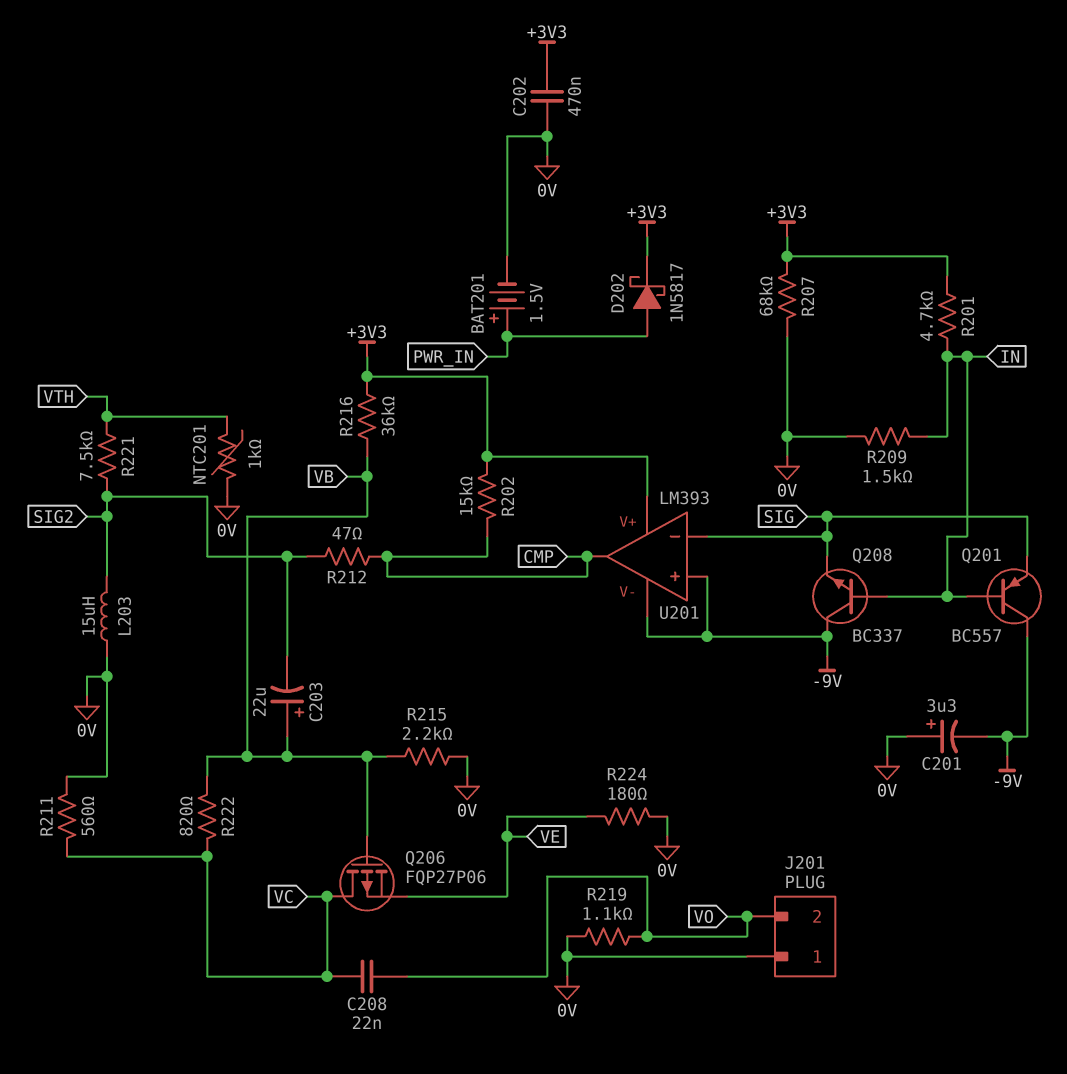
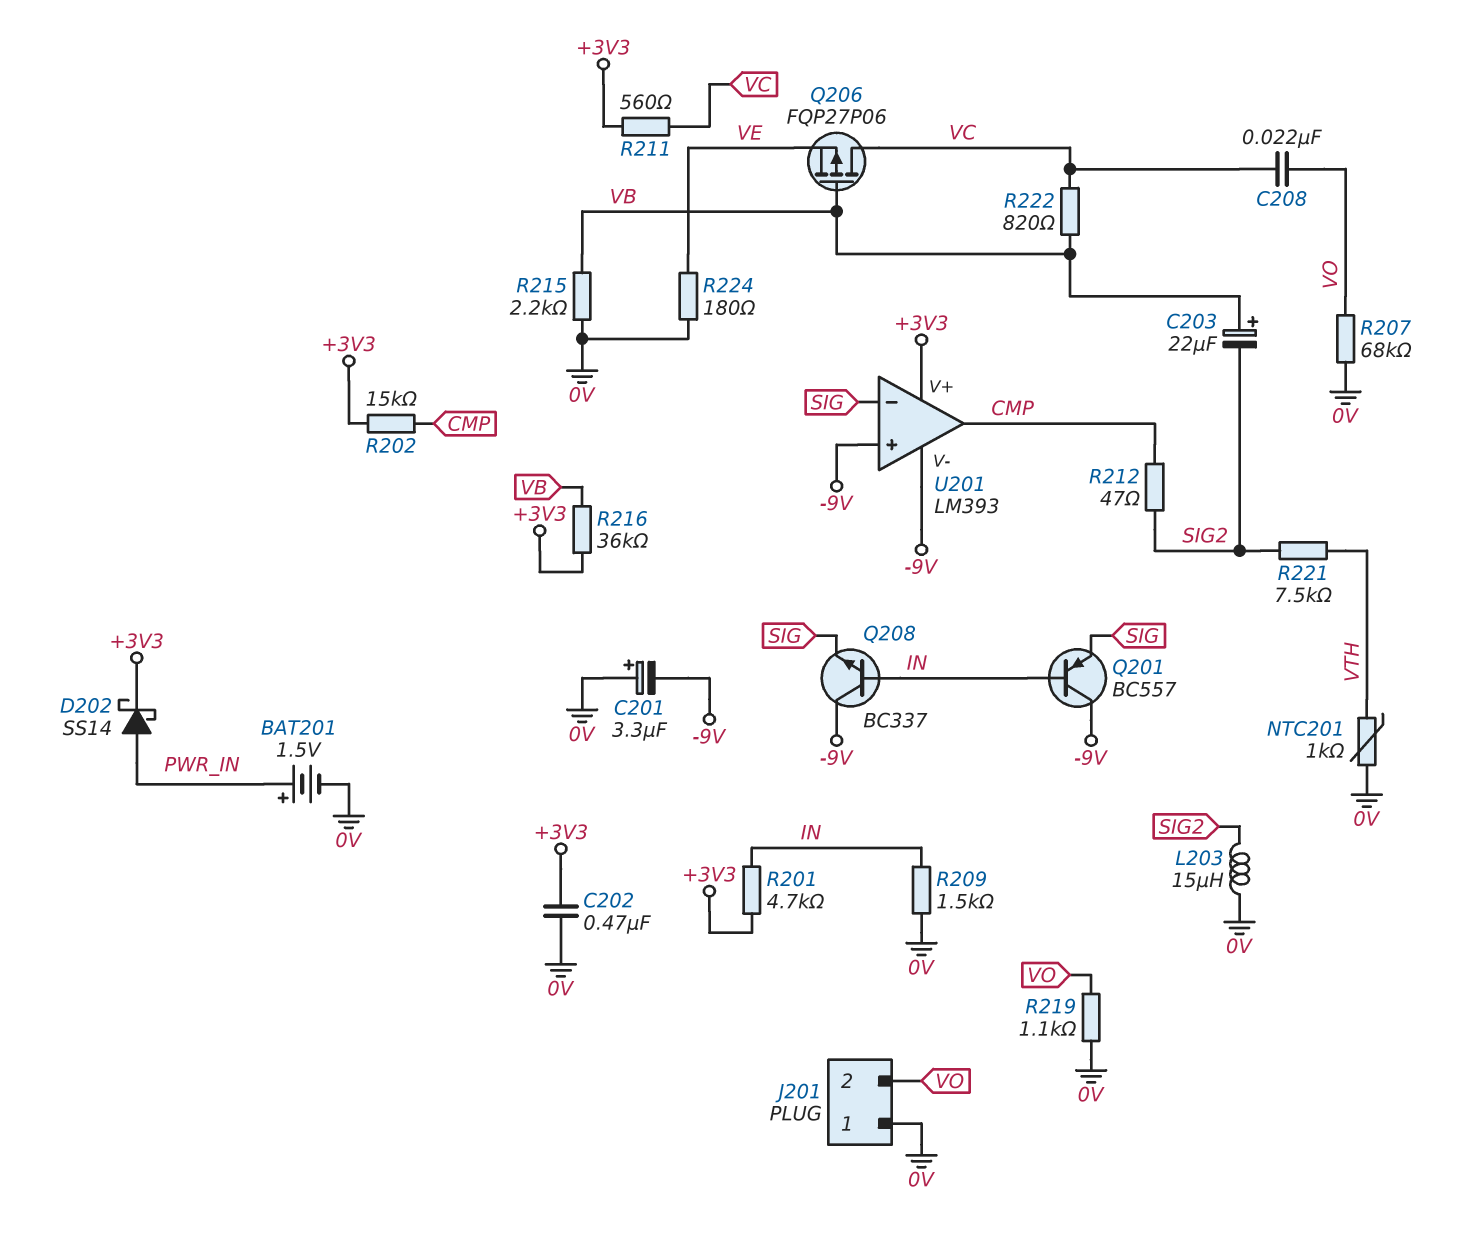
D202: schottky 1N5817 (A PWR_IN, K +3V3) -> schottky SS14 (A PWR_IN, K +3V3)
R207: 68k (+3V3, 0V) -> 68k (0V, VO)
R211: 560 (0V, VC) -> 560 (+3V3, VC)

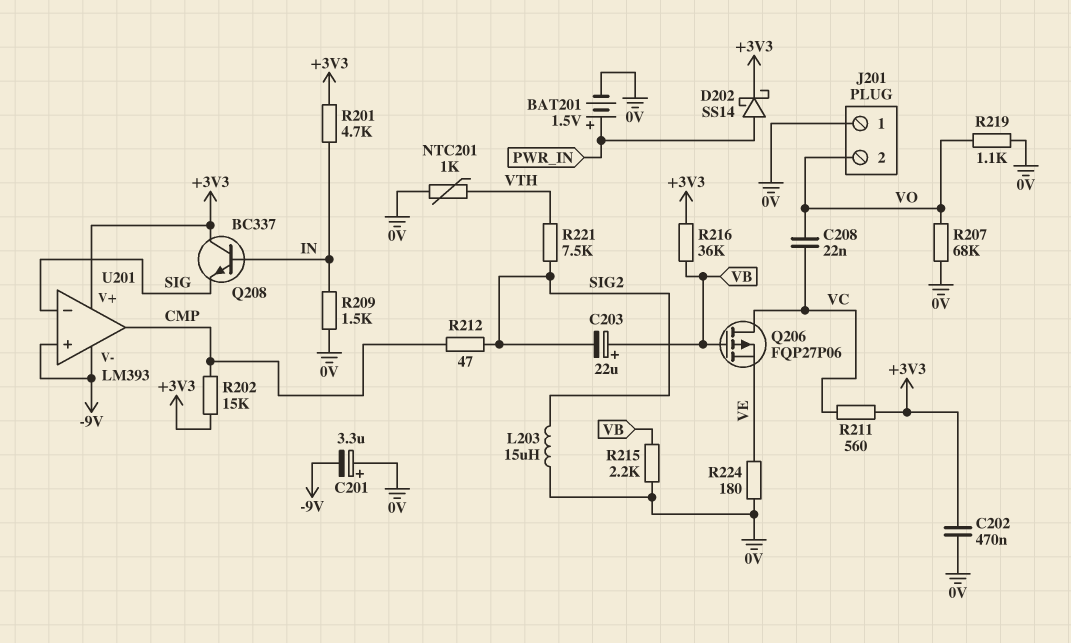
Q201: PNP BC557 (B IN, C -9V, E SIG) -> none
Q208: NPN BC337 (B IN, C -9V, E SIG) -> NPN BC337 (B IN, C +3V3, E SIG)
R222: 820 (VB, VC) -> none

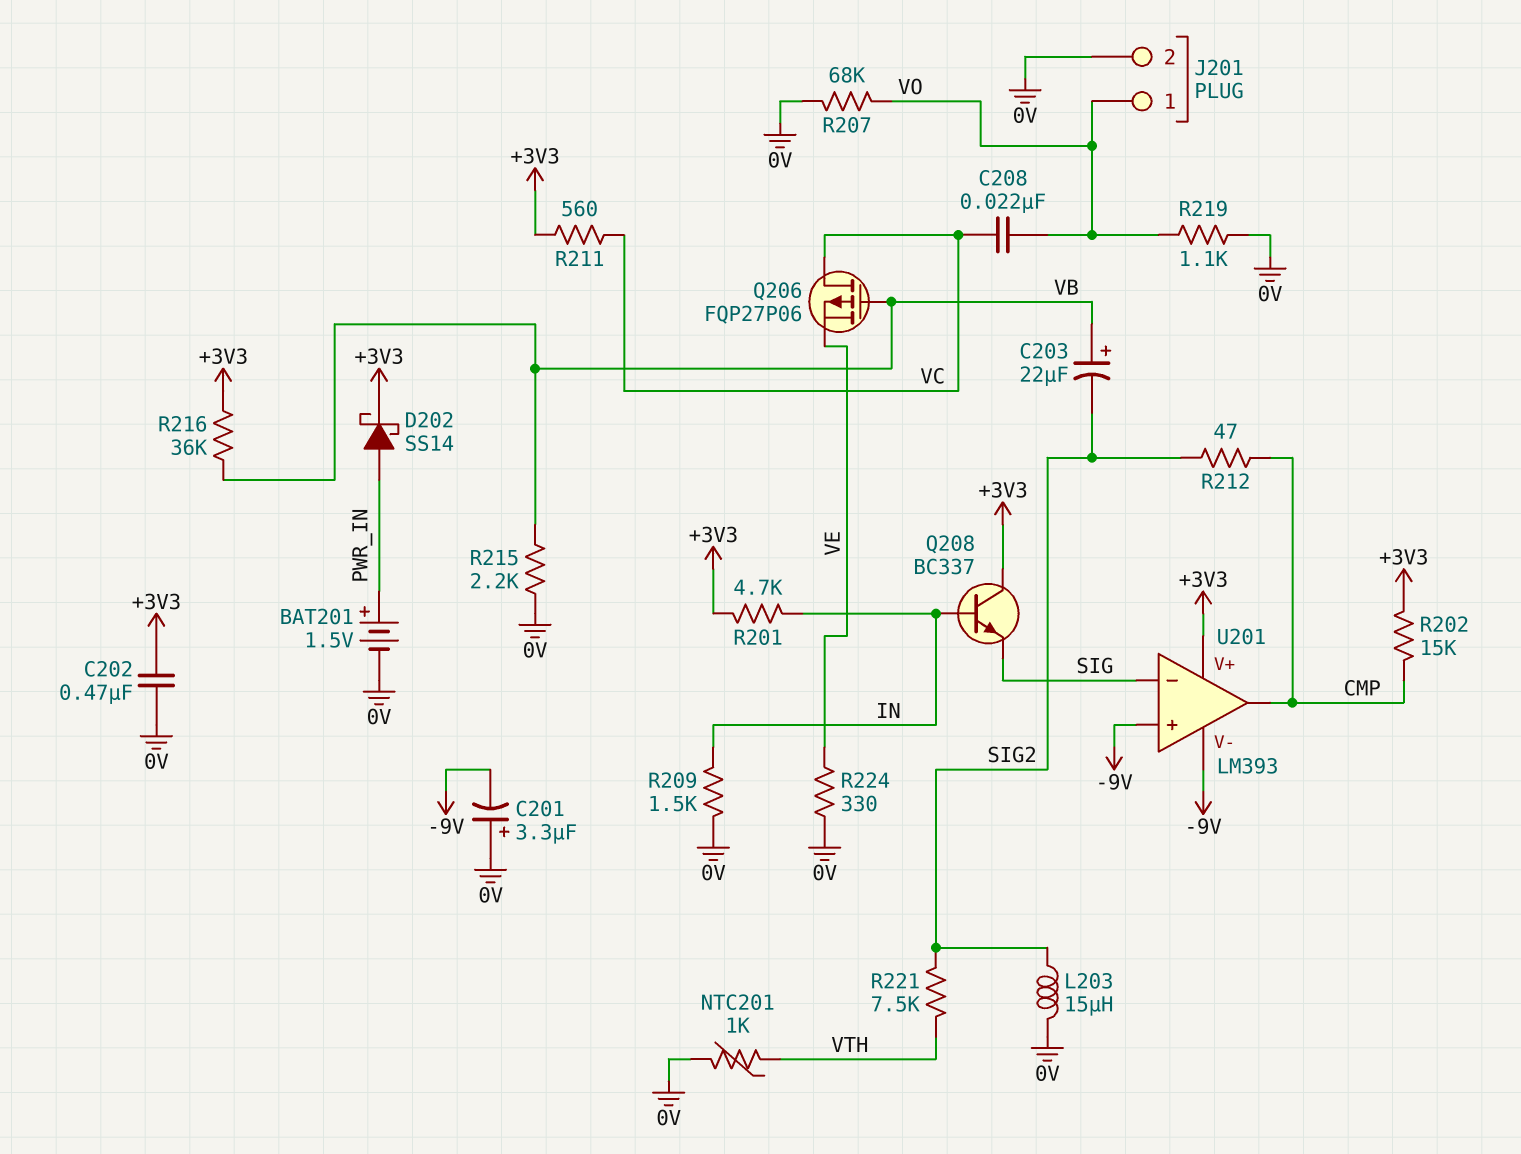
J201 pin 1: 0V -> VO
J201 pin 2: VO -> 0V
R224: 180 (0V, VE) -> 330 (0V, VE)

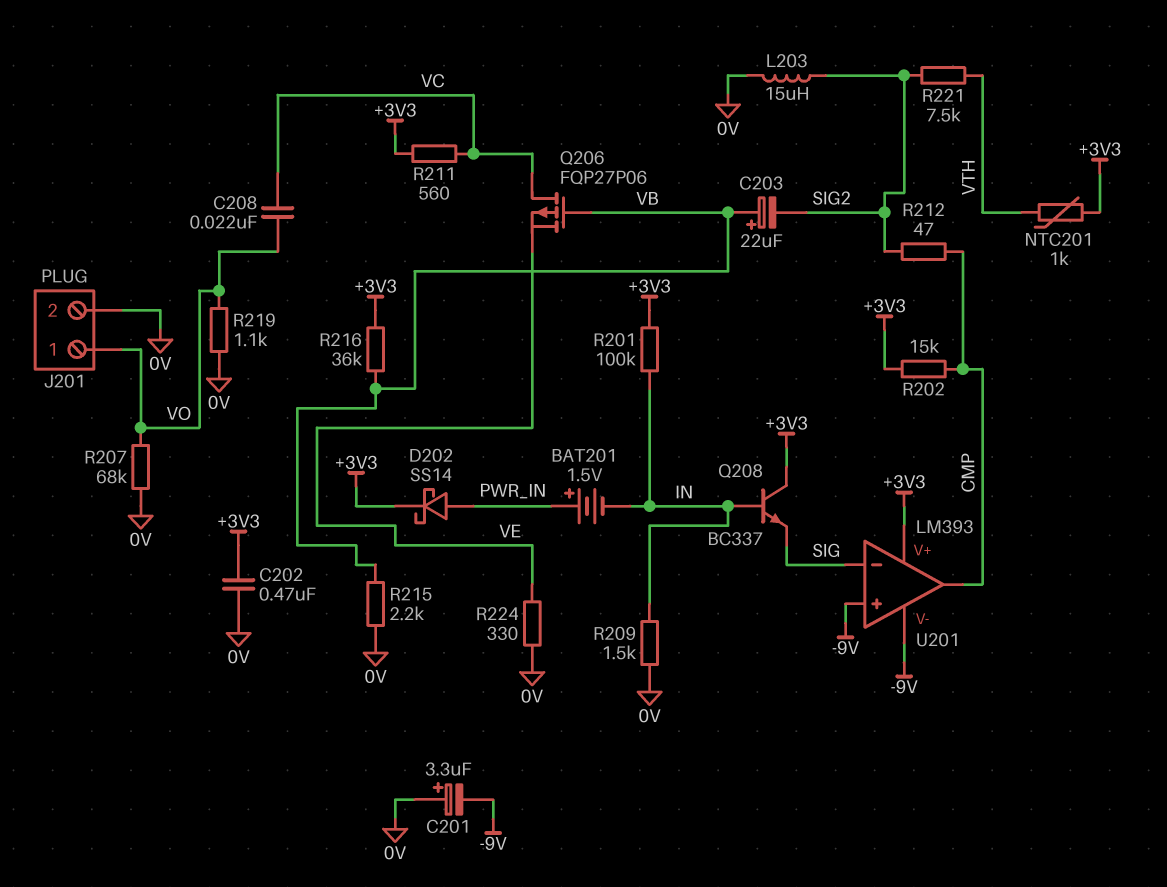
BAT201: 1.5V (plus PWR_IN, minus 0V) -> 1.5V (plus PWR_IN, minus IN)
NTC201: 1k (0V, VTH) -> 1k (+3V3, VTH)
R201: 4.7k (+3V3, IN) -> 100k (+3V3, IN)

